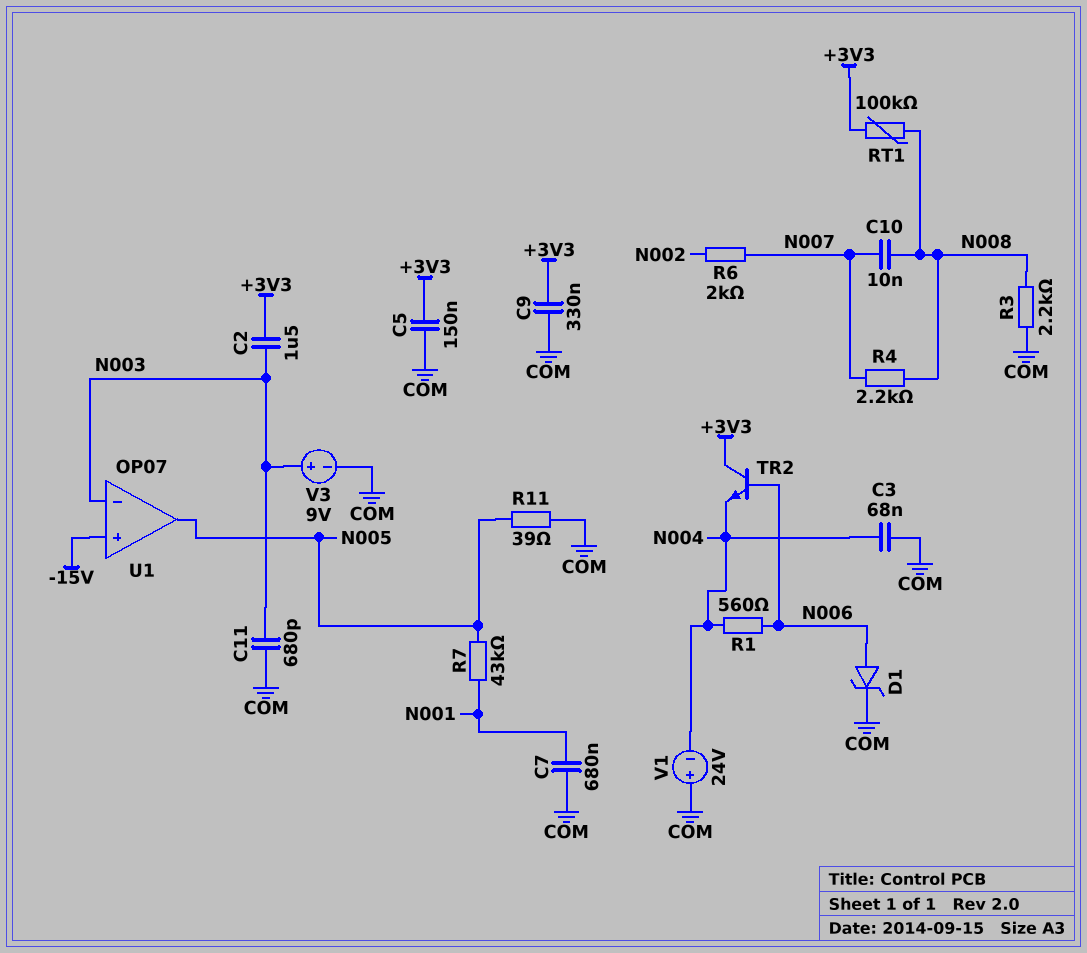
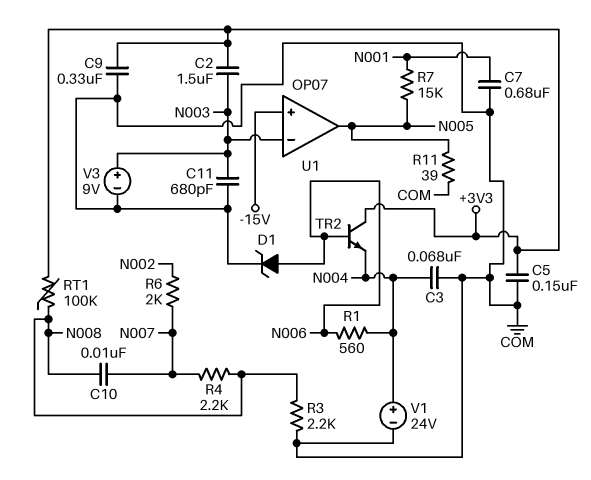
R7: 43k (N001, N005) -> 15k (N001, N005)
V1: 24V (plus COM, minus N004) -> 24V (plus N004, minus COM)

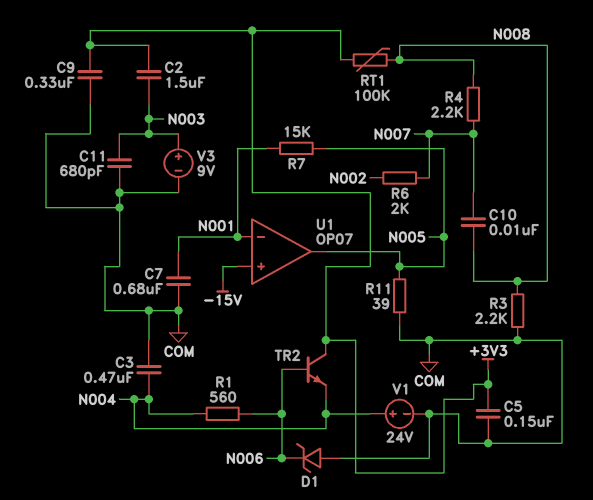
C3: 68nF (COM, N004) -> 470nF (COM, N004)
D1: zener (A N006, K COM) -> zener (A COM, K N006)
U1 pin in-: N003 -> N001

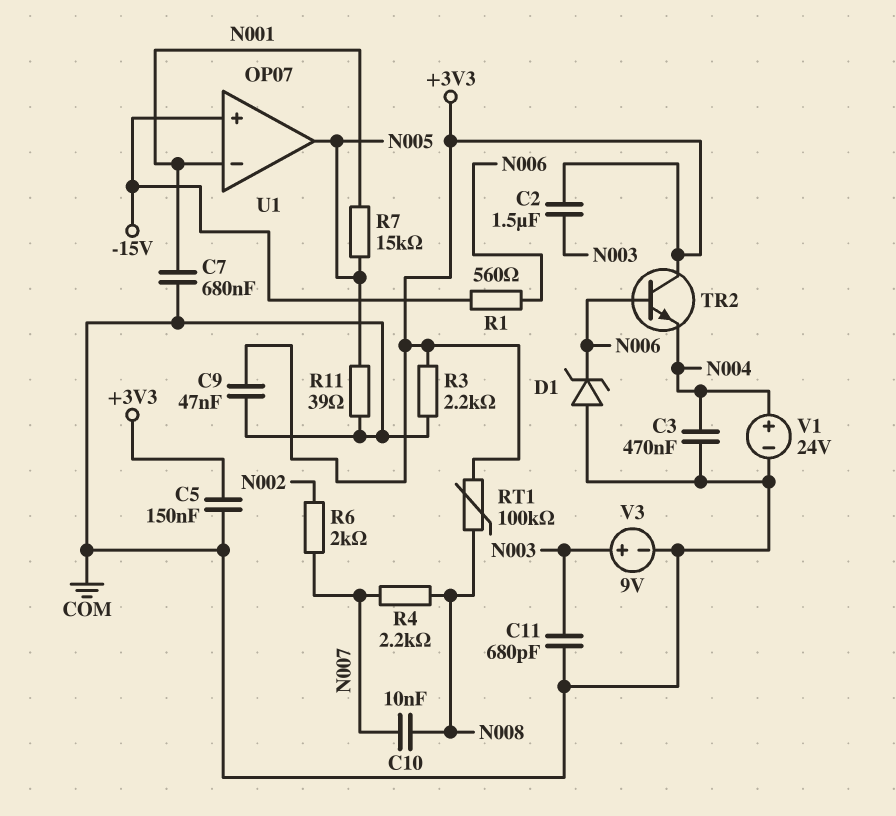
C9: 330nF (+3V3, COM) -> 47nF (+3V3, COM)
R1: 560 (N004, N006) -> 560 (-15V, N006)
R3: 2.2k (COM, N008) -> 2.2k (+3V3, COM)

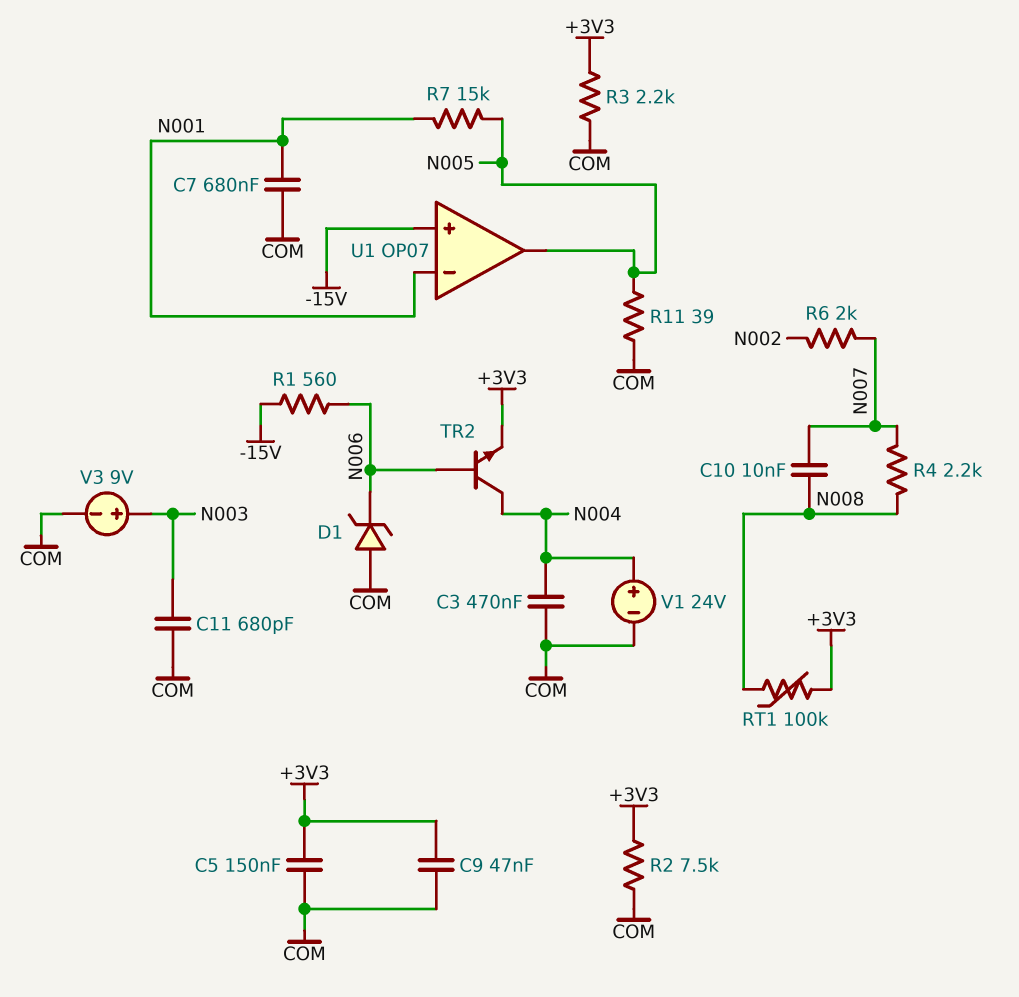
C2: 1.5uF (+3V3, N003) -> none
R2: none -> 7.5k (+3V3, COM)
TR2: NPN (B N006, C +3V3, E N004) -> NPN (B N006, C N004, E +3V3)

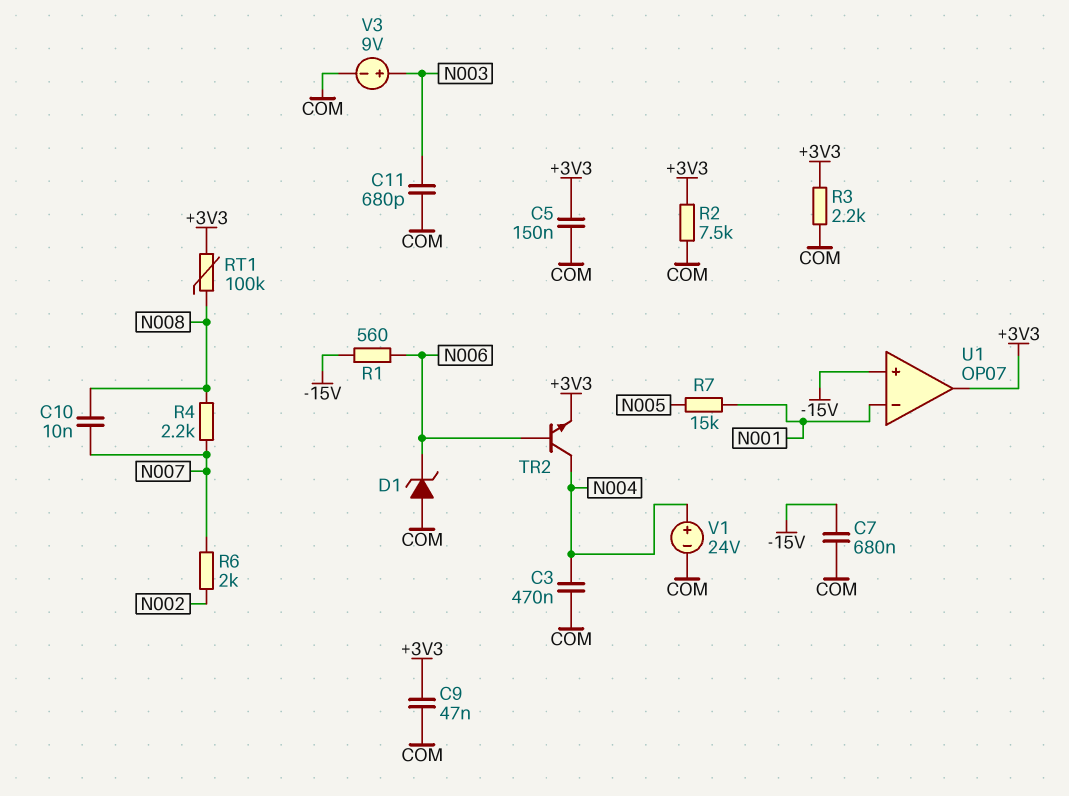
C7: 680nF (COM, N001) -> 680nF (-15V, COM)
R11: 39 (COM, N005) -> none
U1 pin out: N005 -> +3V3

